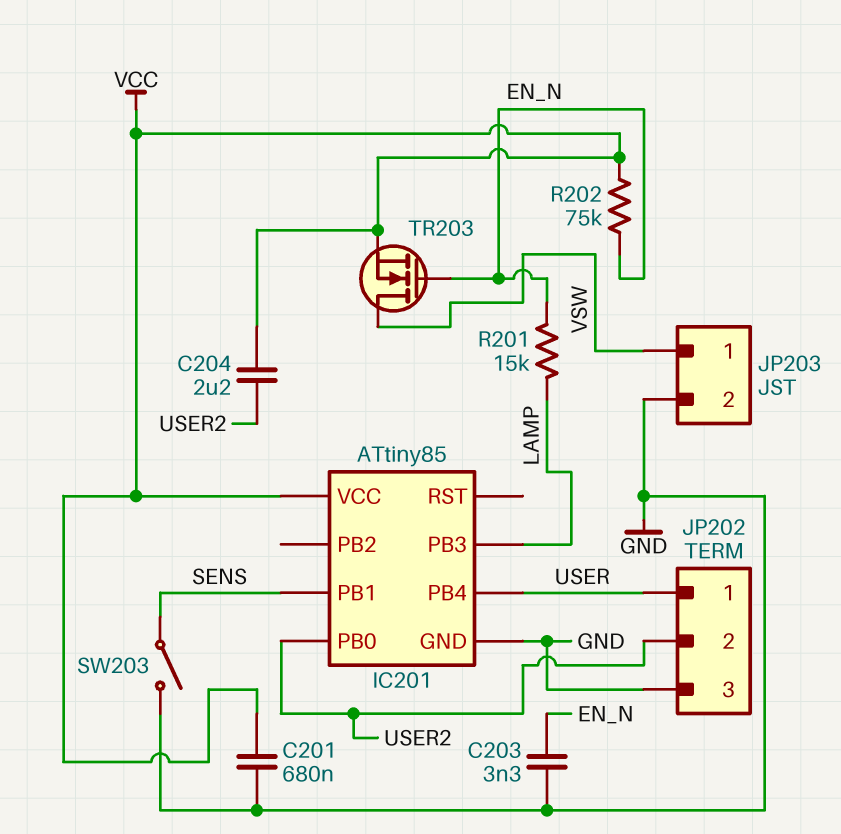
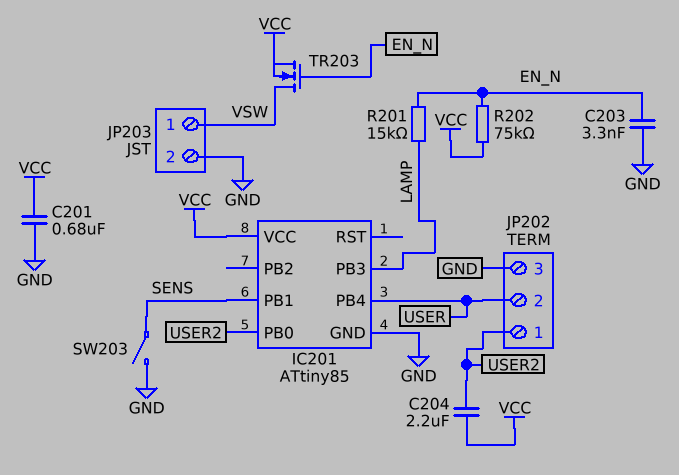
JP202 pin 1: USER -> USER2
JP202 pin 2: USER2 -> USER

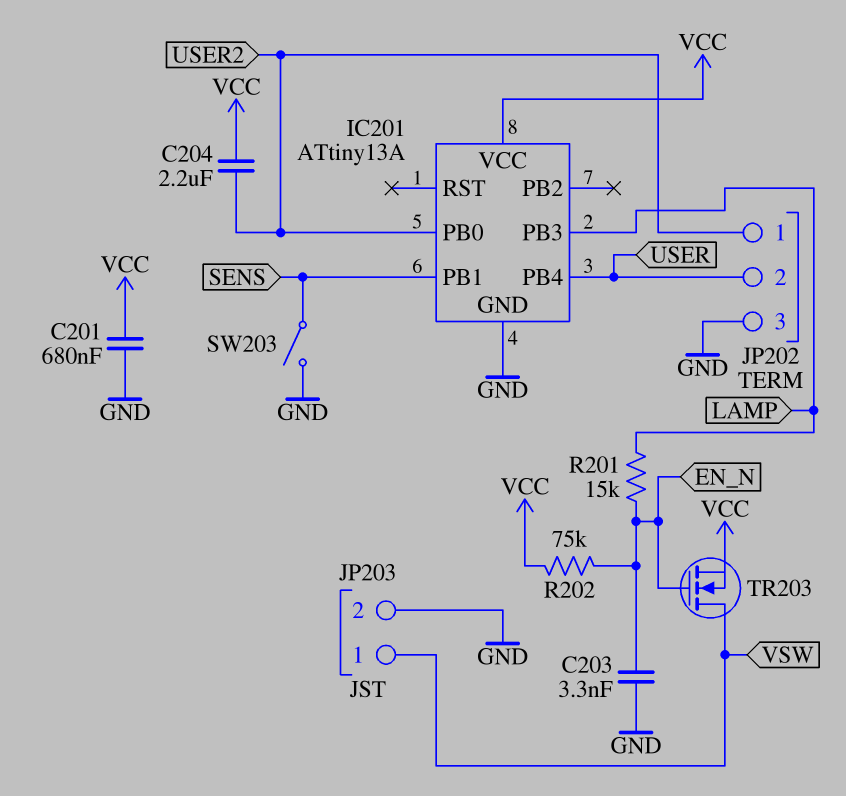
IC201: ATtiny85 -> ATtiny13A

